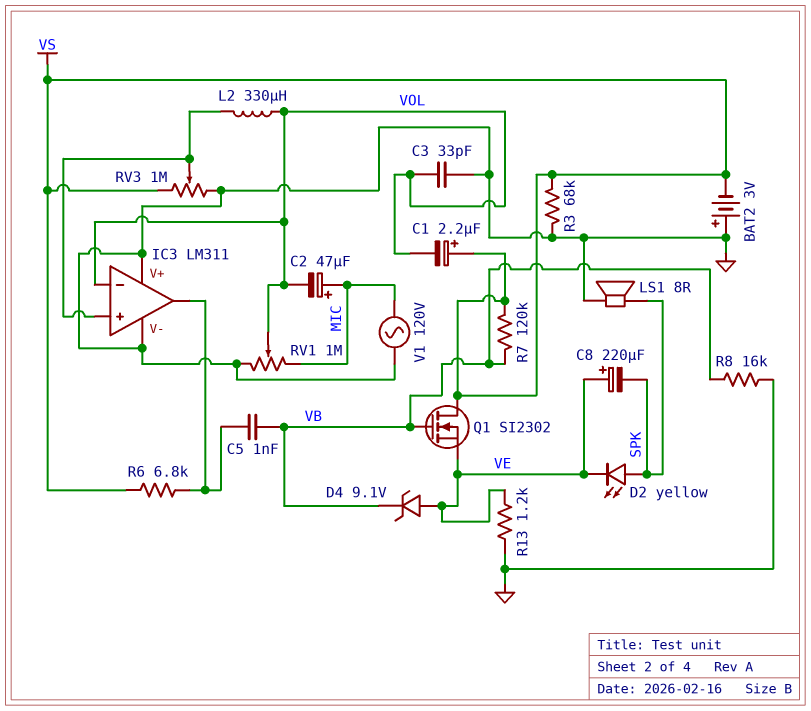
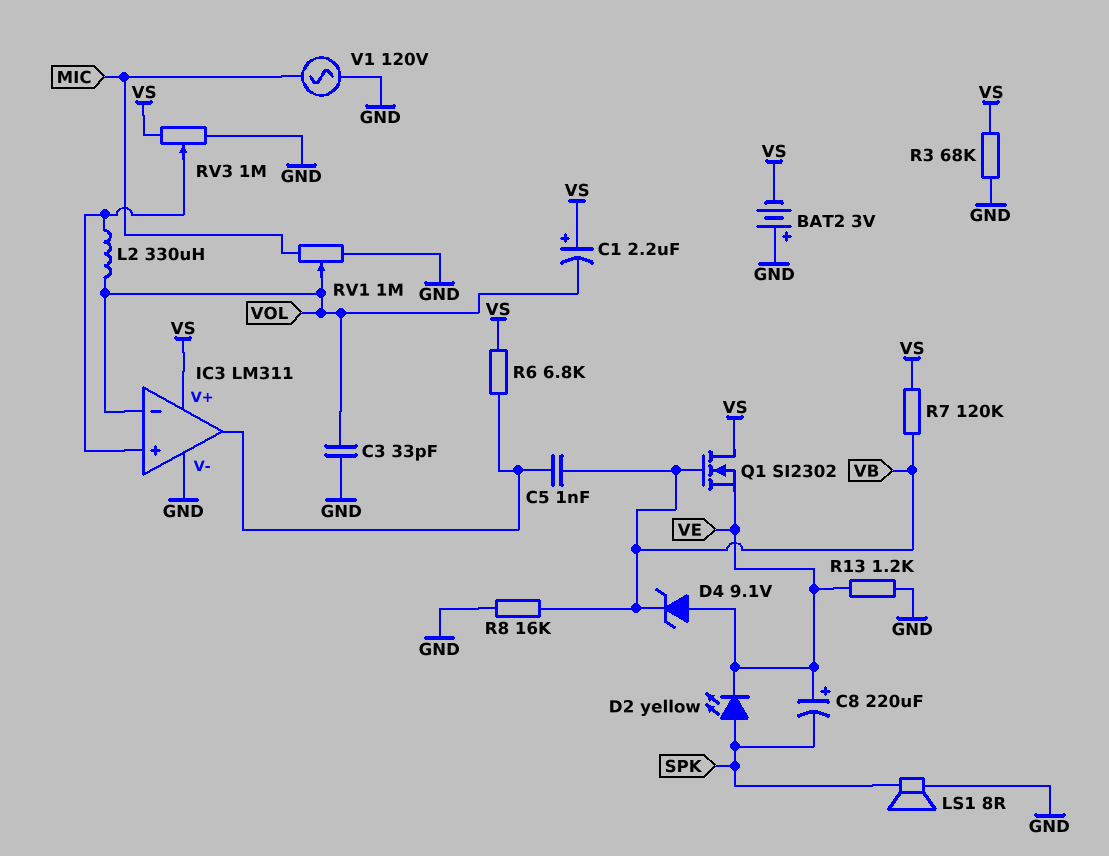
C2: 47uF (plus MIC, minus VOL) -> none
IC3 pin V+: GND -> VS

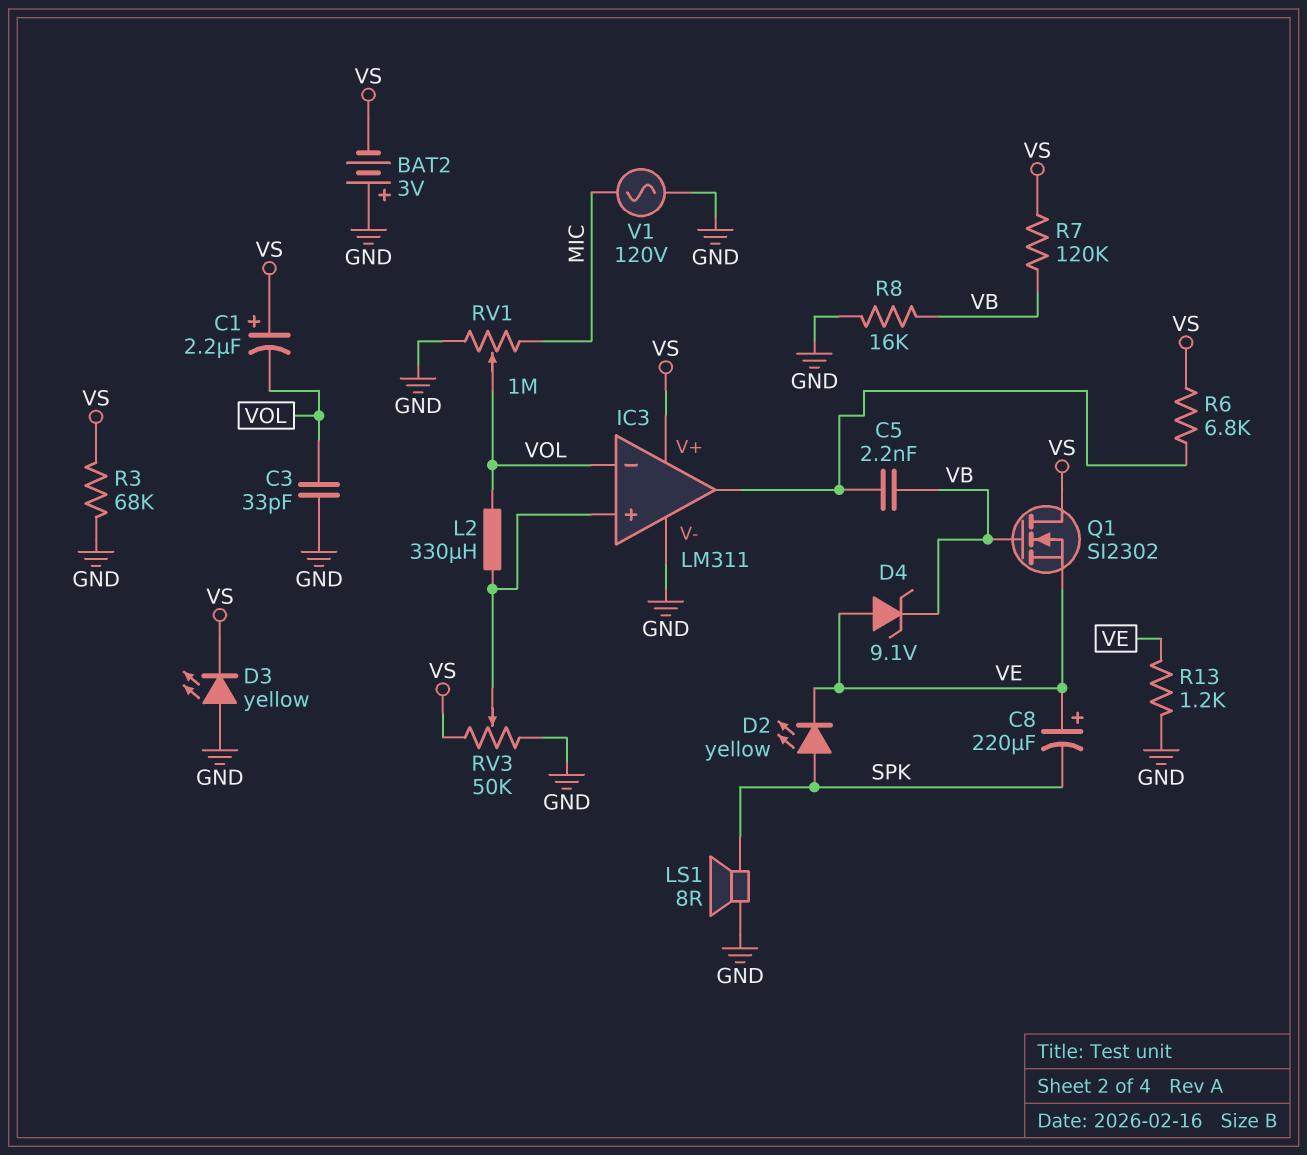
C5: 1nF (IC3/out, VB) -> 2.2nF (IC3/out, VB)
D3: none -> LED yellow (A GND, K VS)
RV3: 1M (GND, VS, wiper IC3/in+) -> 50k (GND, VS, wiper IC3/in+)

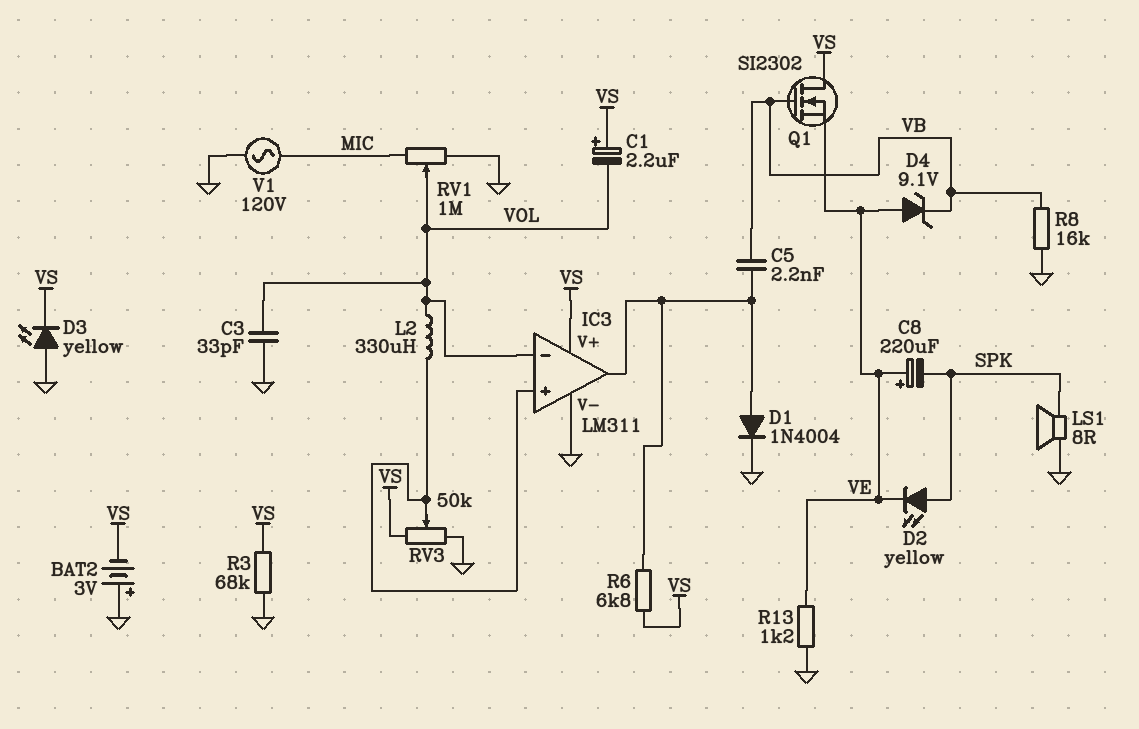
D1: none -> diode 1N4004 (A IC3/out, K GND)
R7: 120k (VB, VS) -> none

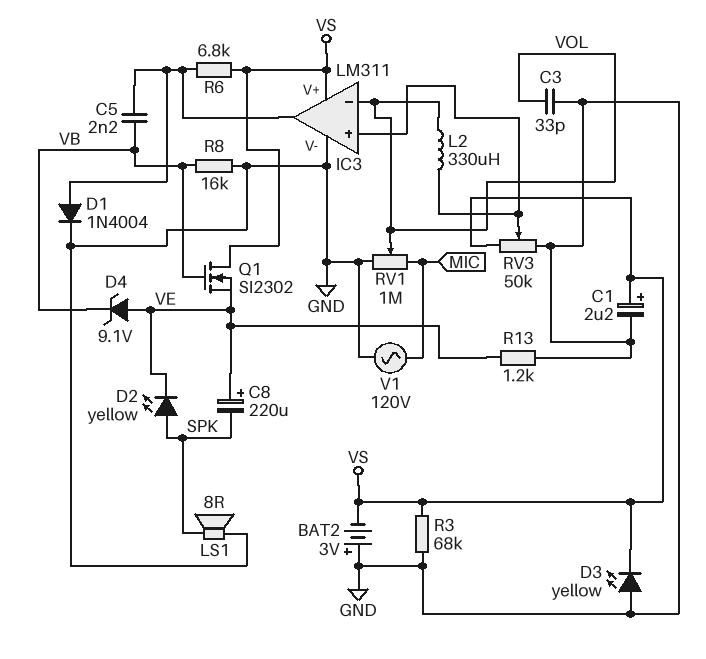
C1: 2.2uF (plus VS, minus VOL) -> 2.2uF (plus VS, minus GND)

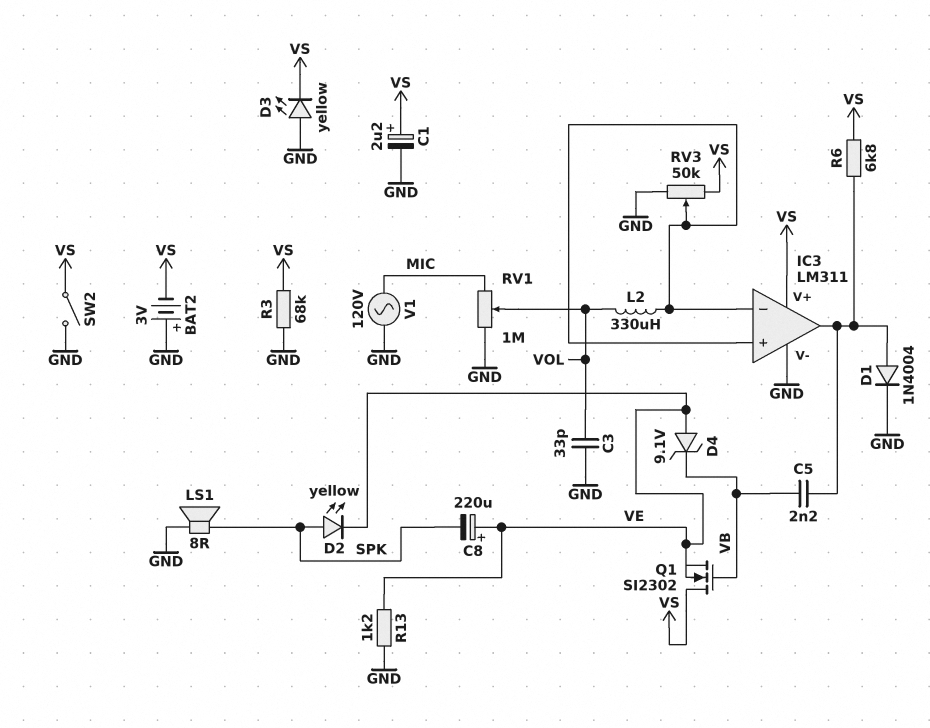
IC3 pin in-: VOL -> IC3/in+
R8: 16k (GND, VB) -> none
SW2: none -> switch (GND, VS)

